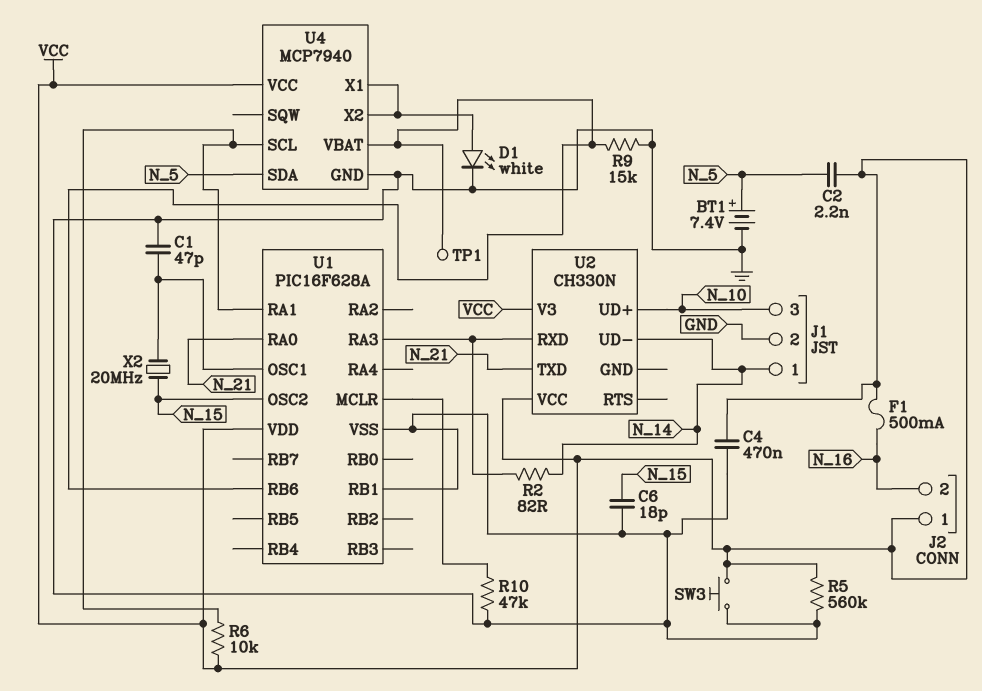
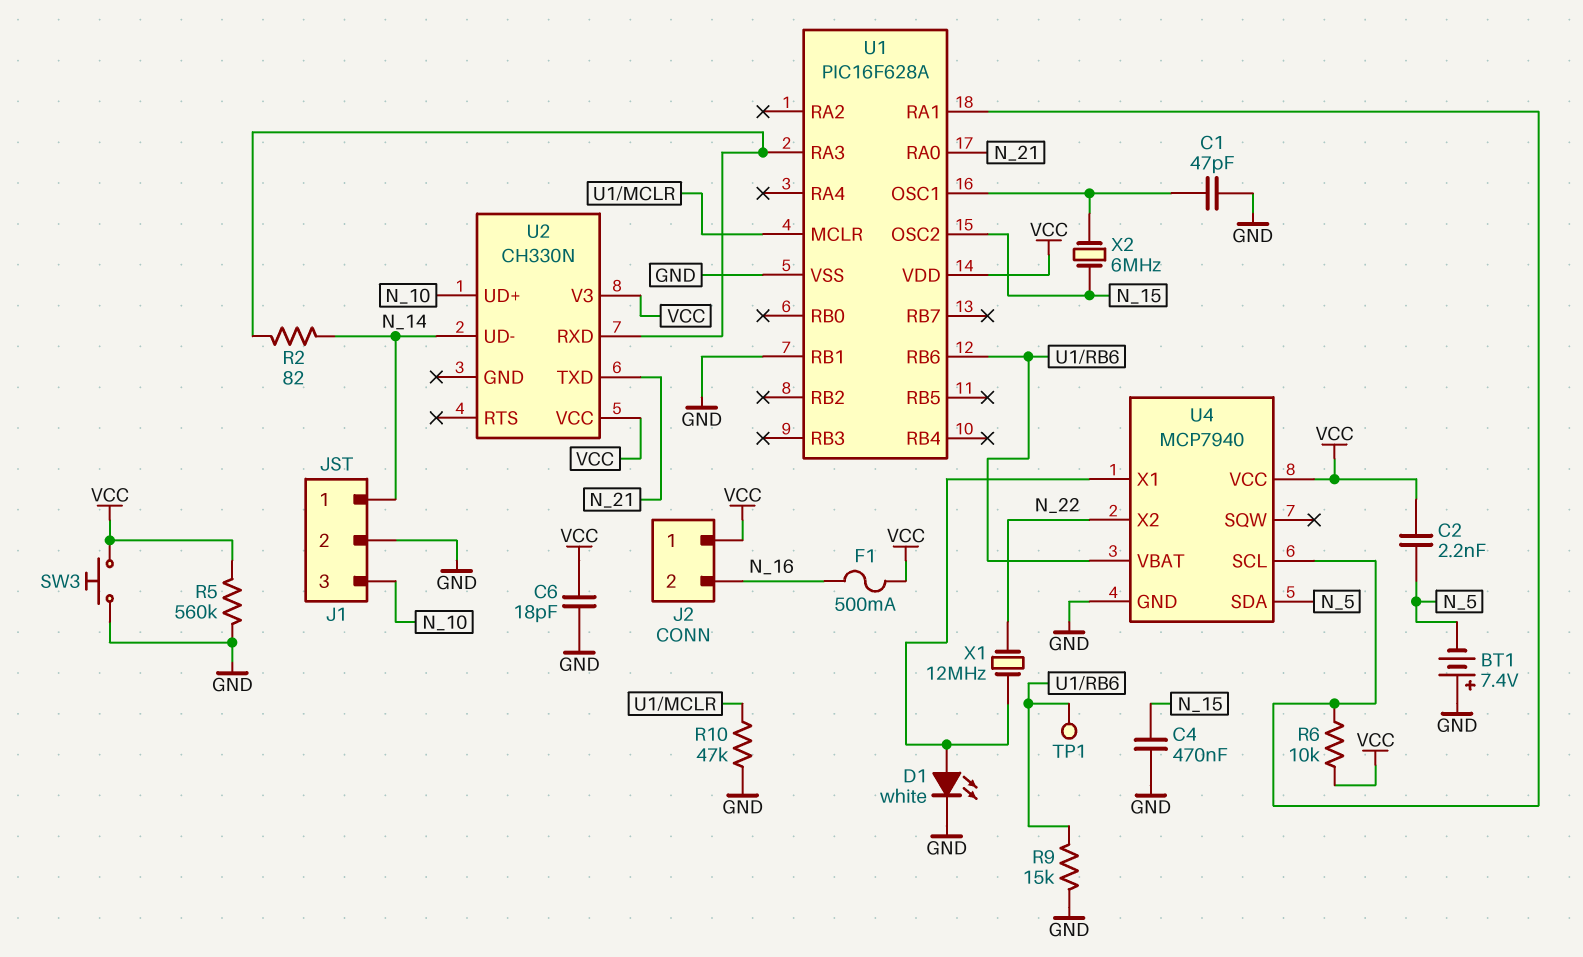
BT1: 7.4V (plus N_5, minus GND) -> 7.4V (plus GND, minus N_5)
C4: 470nF (GND, VCC) -> 470nF (GND, N_15)
C6: 18pF (GND, N_15) -> 18pF (GND, VCC)
U4 pin X2: U4/X1 -> N_22
X1: none -> 12MHz (N_22, U4/X1)
X2: 20MHz (N_15, U1/OSC1) -> 6MHz (N_15, U1/OSC1)

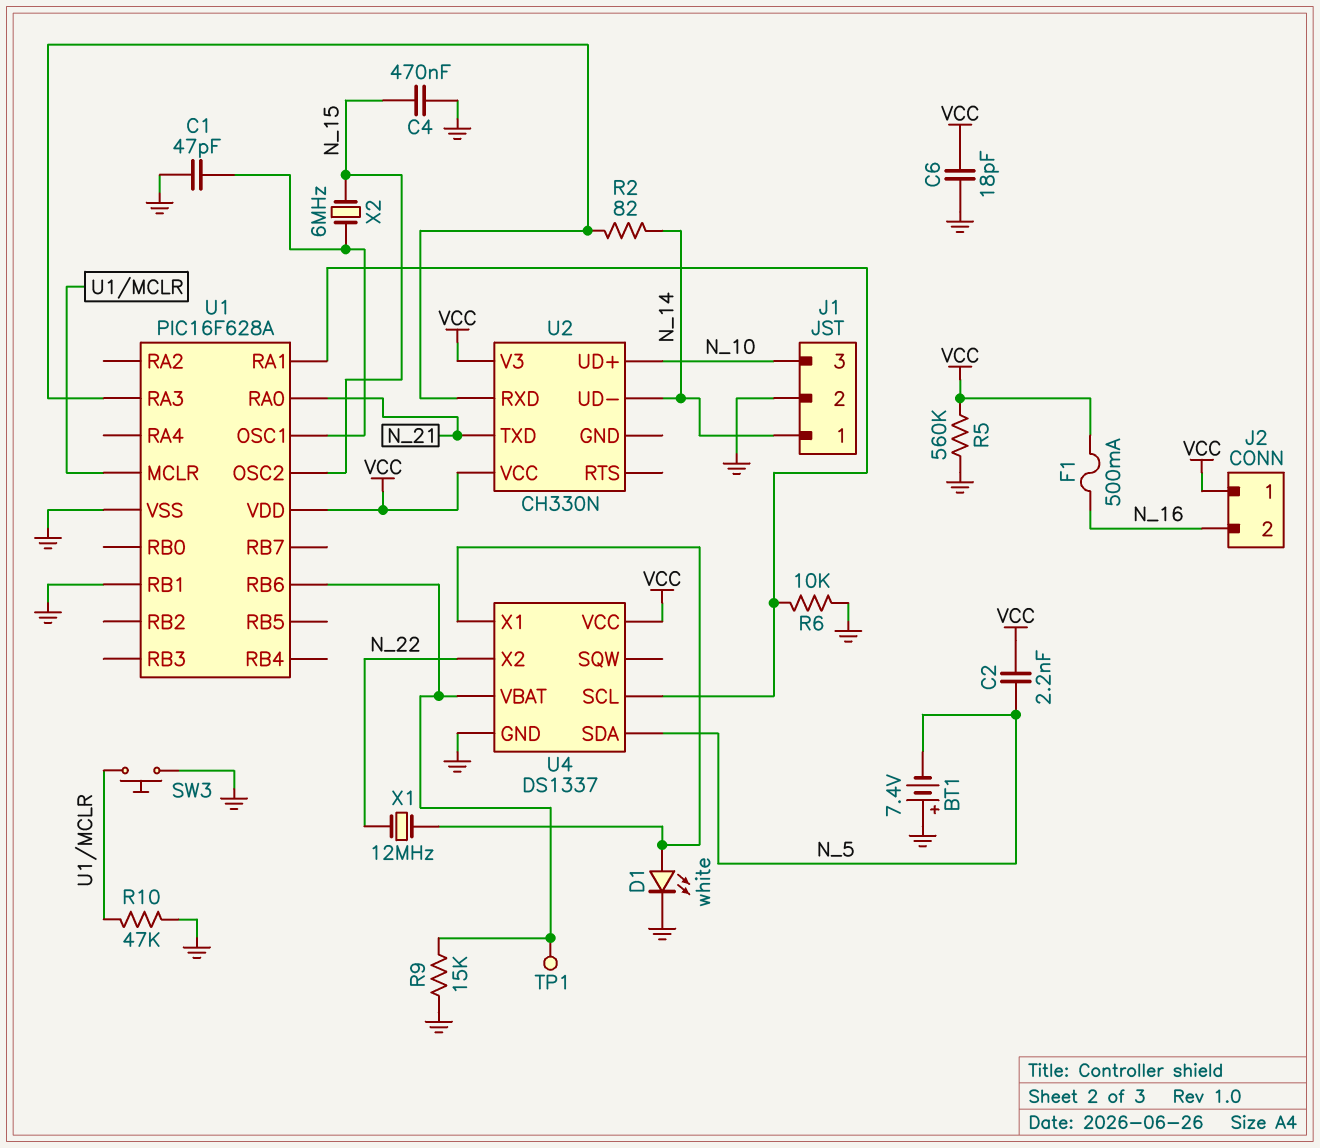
R6: 10k (U1/RA1, VCC) -> 10k (GND, U1/RA1)
SW3: button (GND, VCC) -> button (GND, U1/MCLR)
U4: MCP7940 -> DS1337

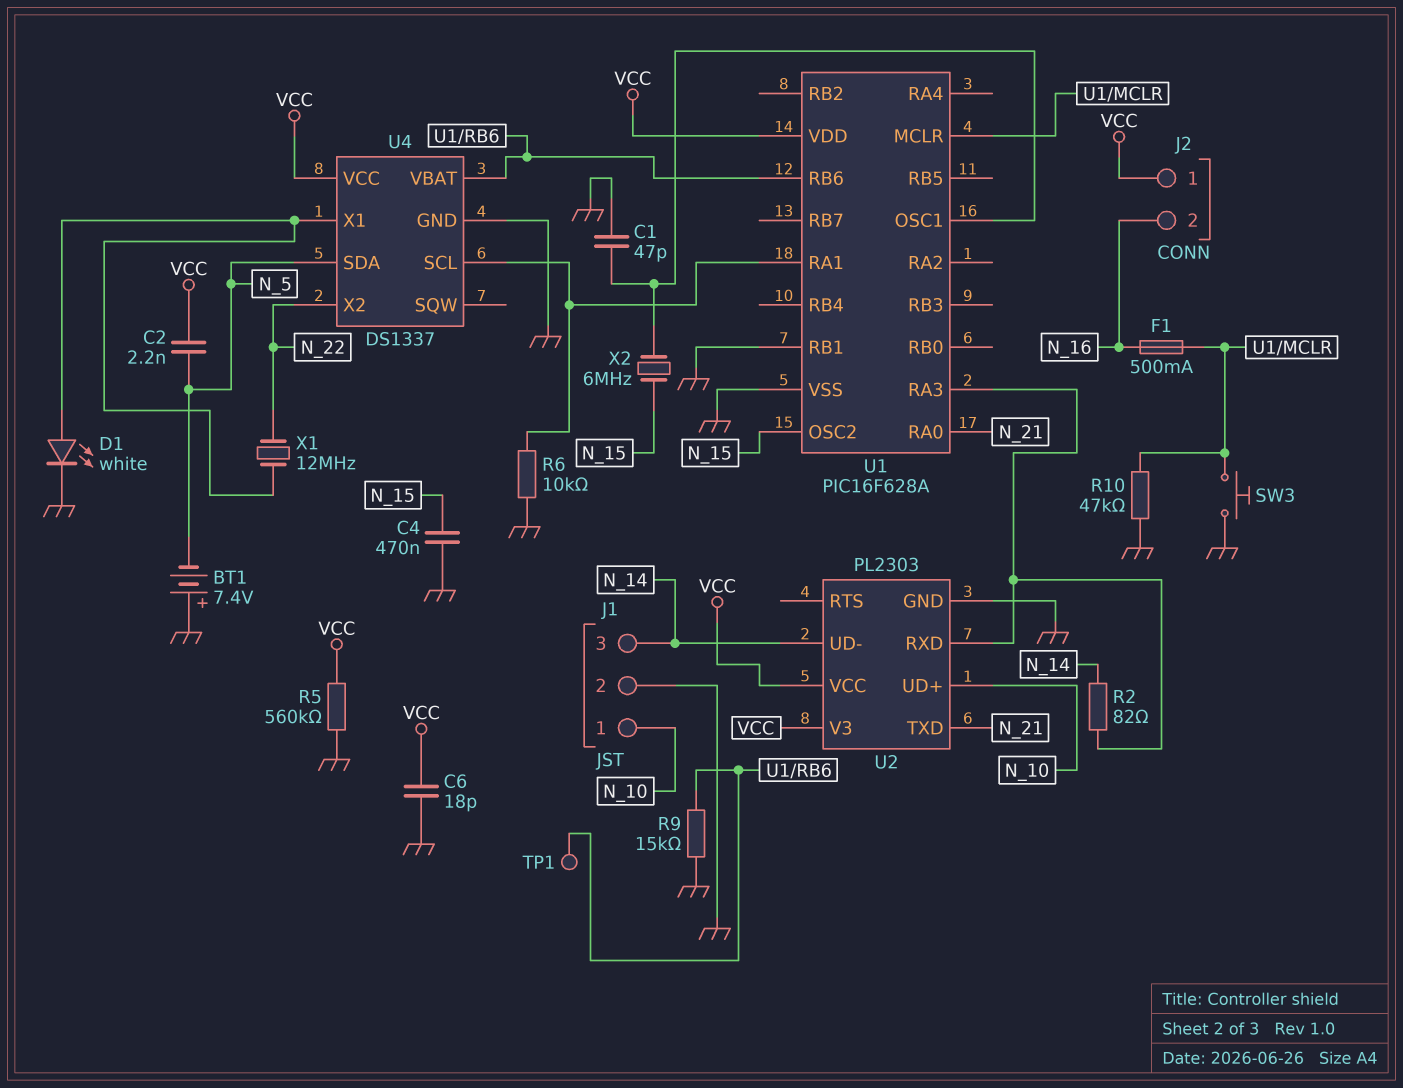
F1: 500mA (N_16, VCC) -> 500mA (N_16, U1/MCLR)
J1 pin 1: N_14 -> N_10
J1 pin 3: N_10 -> N_14
U2: CH330N -> PL2303
U2 pin GND: none -> GND

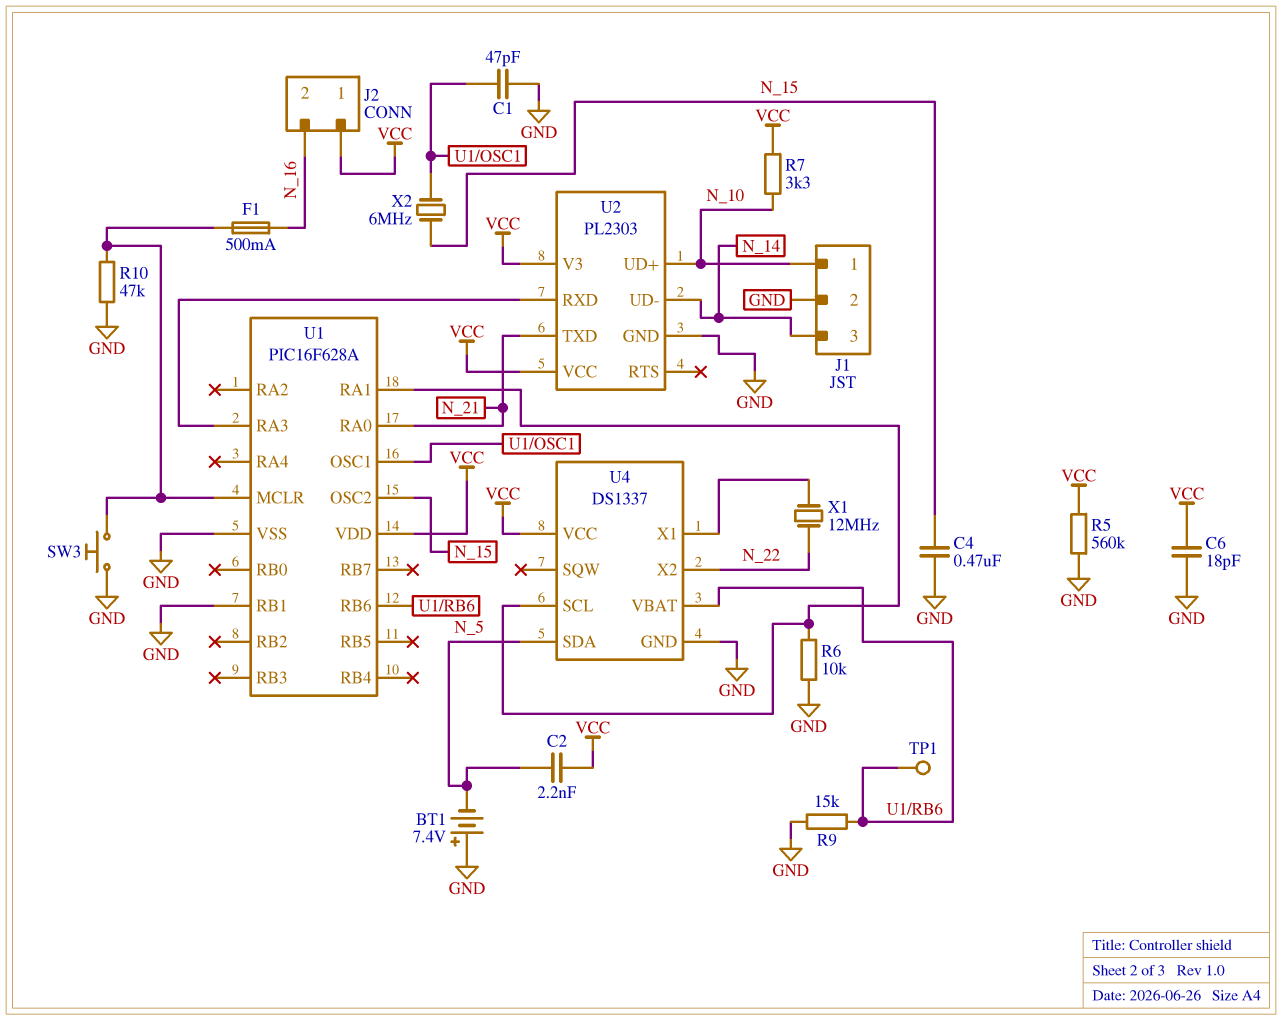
D1: LED white (A U4/X1, K GND) -> none
R2: 82 (N_14, U1/RA3) -> none
R7: none -> 3.3k (N_10, VCC)

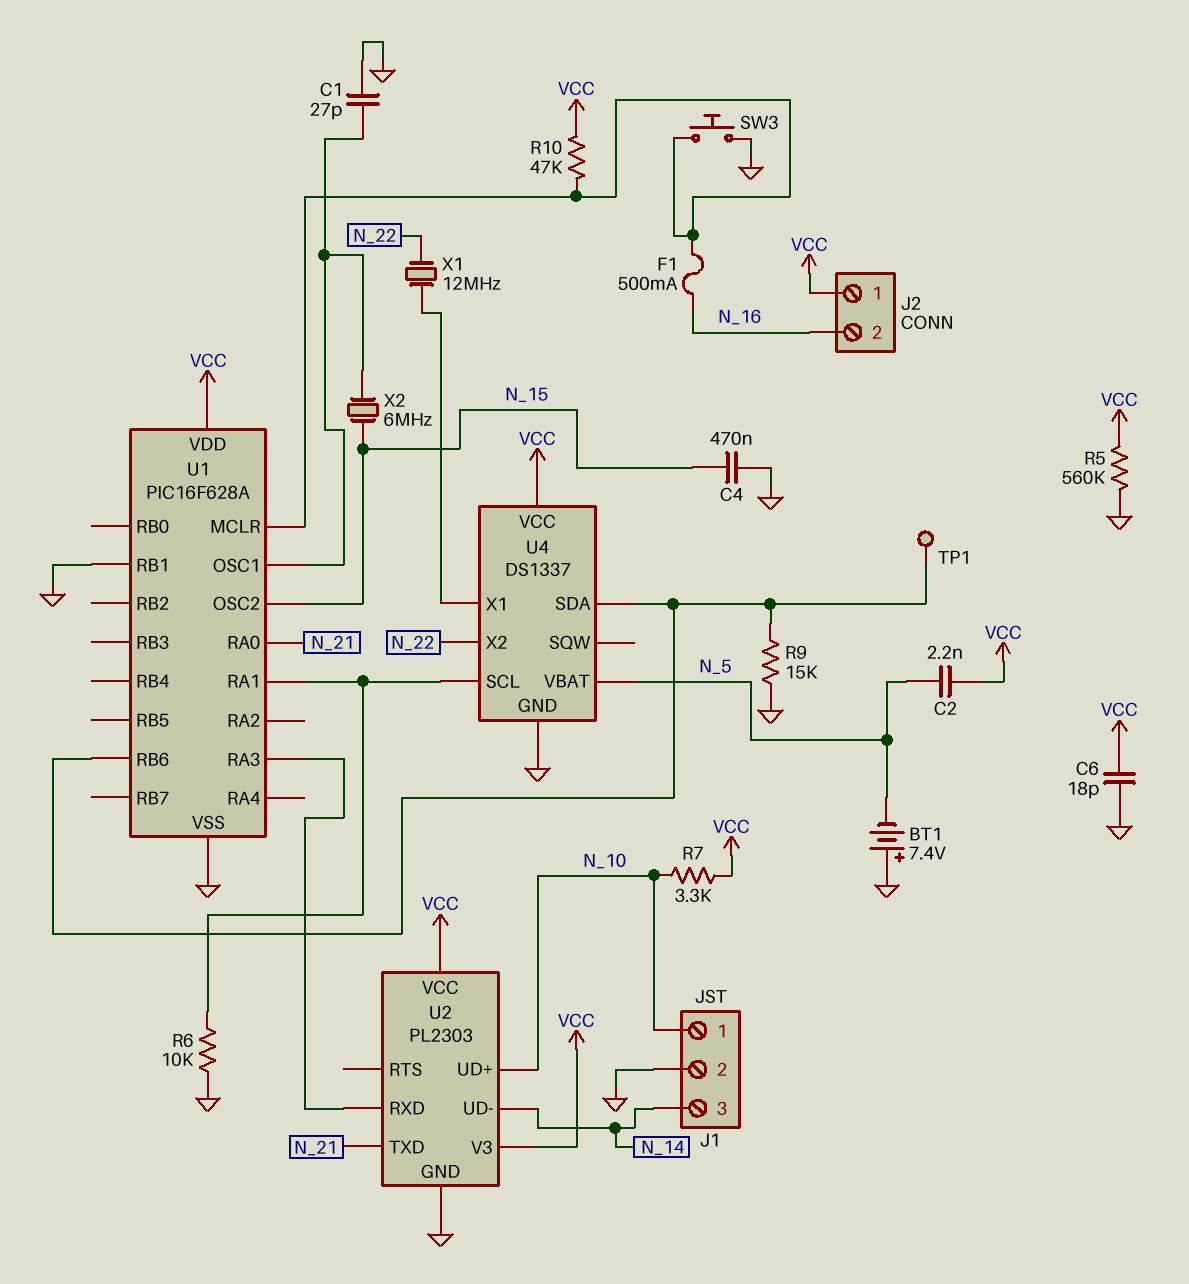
C1: 47pF (GND, U1/OSC1) -> 27pF (GND, U1/OSC1)
R10: 47k (GND, U1/MCLR) -> 47k (U1/MCLR, VCC)
U4 pin SDA: N_5 -> U1/RB6
U4 pin VBAT: U1/RB6 -> N_5

